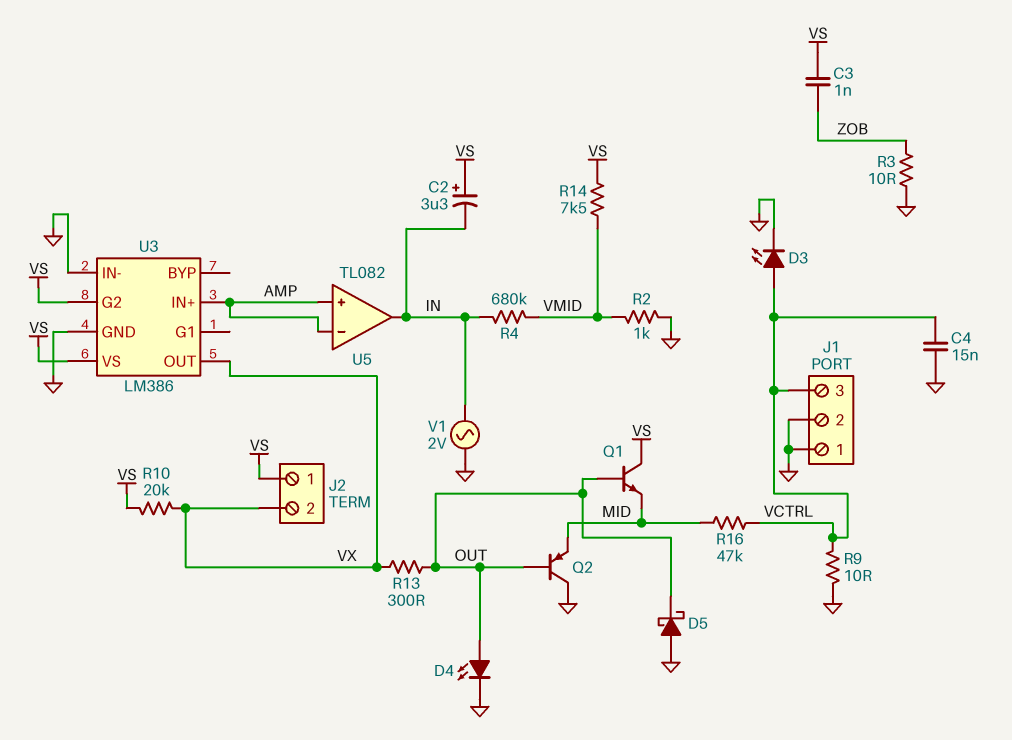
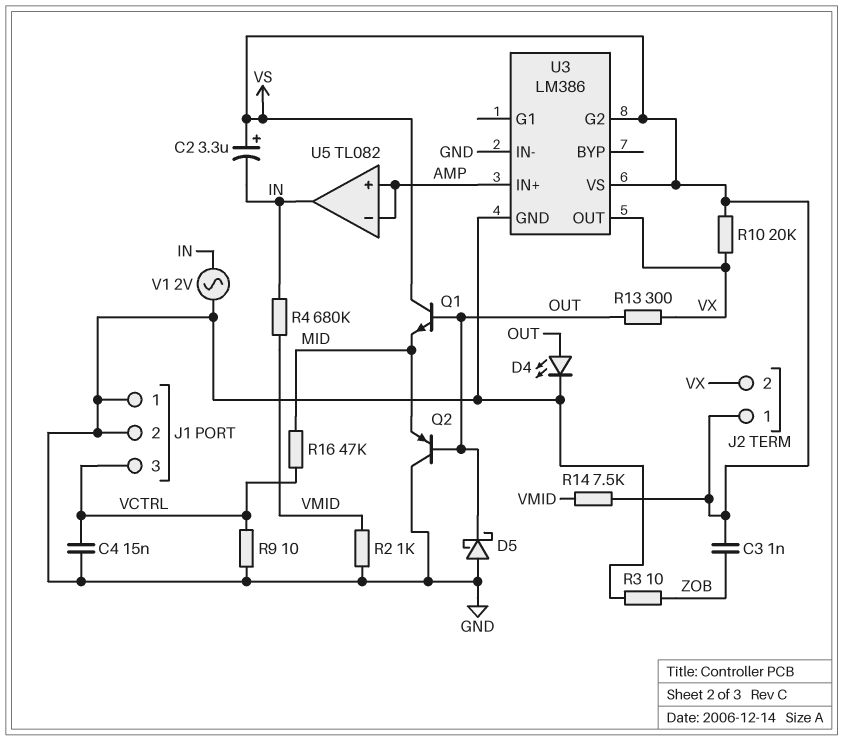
D3: LED (A VCTRL, K GND) -> none

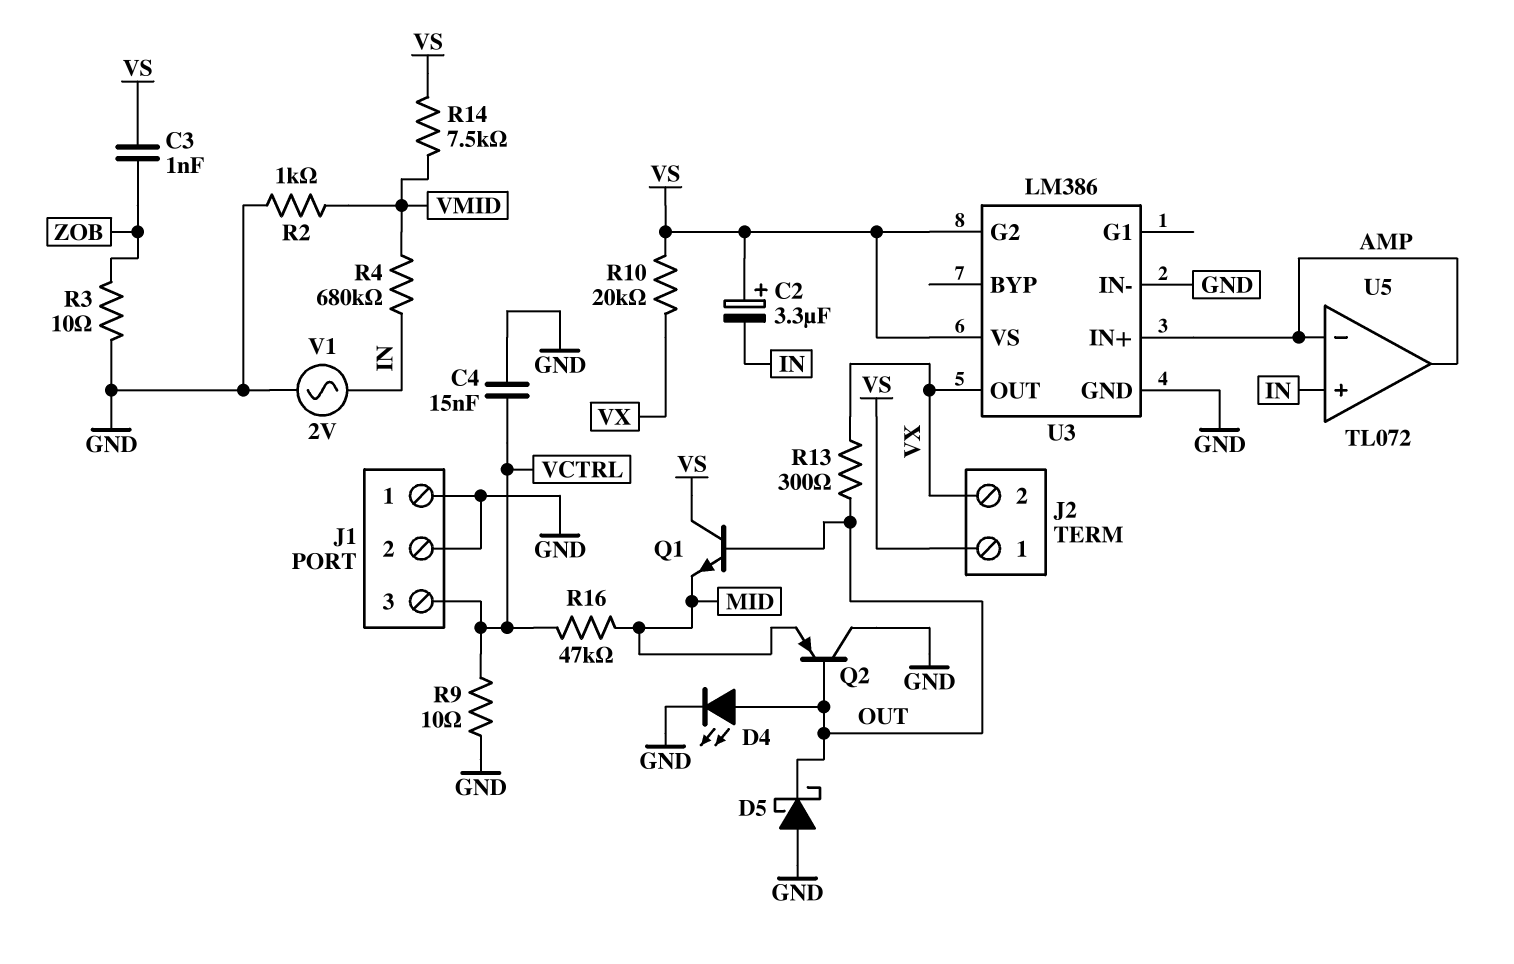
U5: TL082 -> TL072
U5 pin in+: AMP -> IN
U5 pin out: IN -> AMP

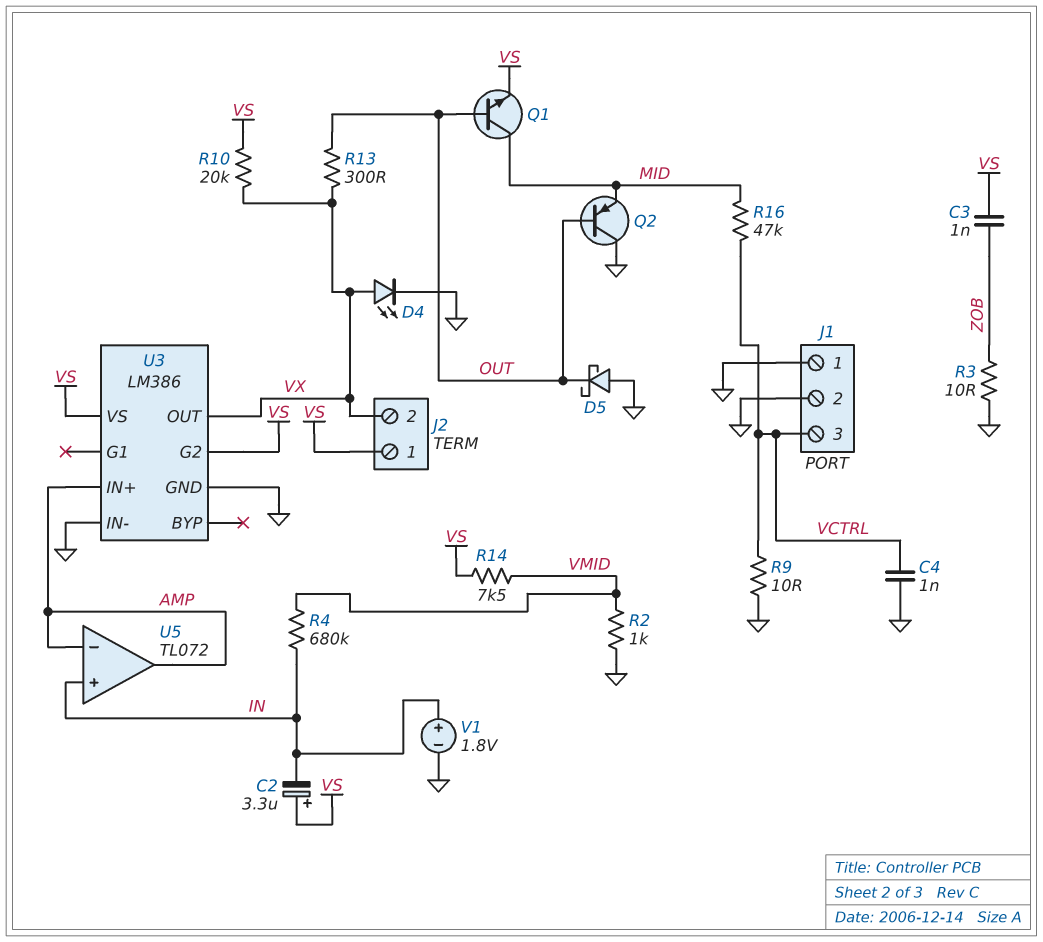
C4: 15nF (GND, VCTRL) -> 1nF (GND, VCTRL)
D4: LED (A OUT, K GND) -> LED (A VX, K GND)
Q1: NPN (B OUT, C VS, E MID) -> NPN (B OUT, C MID, E VS)
V1: AC 2V (GND, IN) -> 1.8V (plus IN, minus GND)

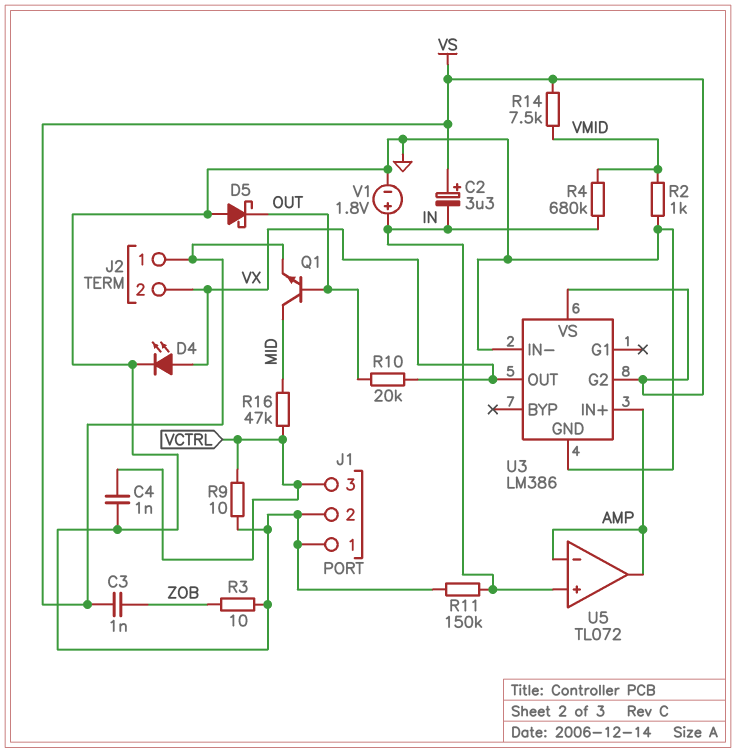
Q2: PNP (B OUT, C GND, E MID) -> none
R10: 20k (VS, VX) -> 20k (OUT, VX)
R11: none -> 150k (GND, IN)
R13: 300 (OUT, VX) -> none

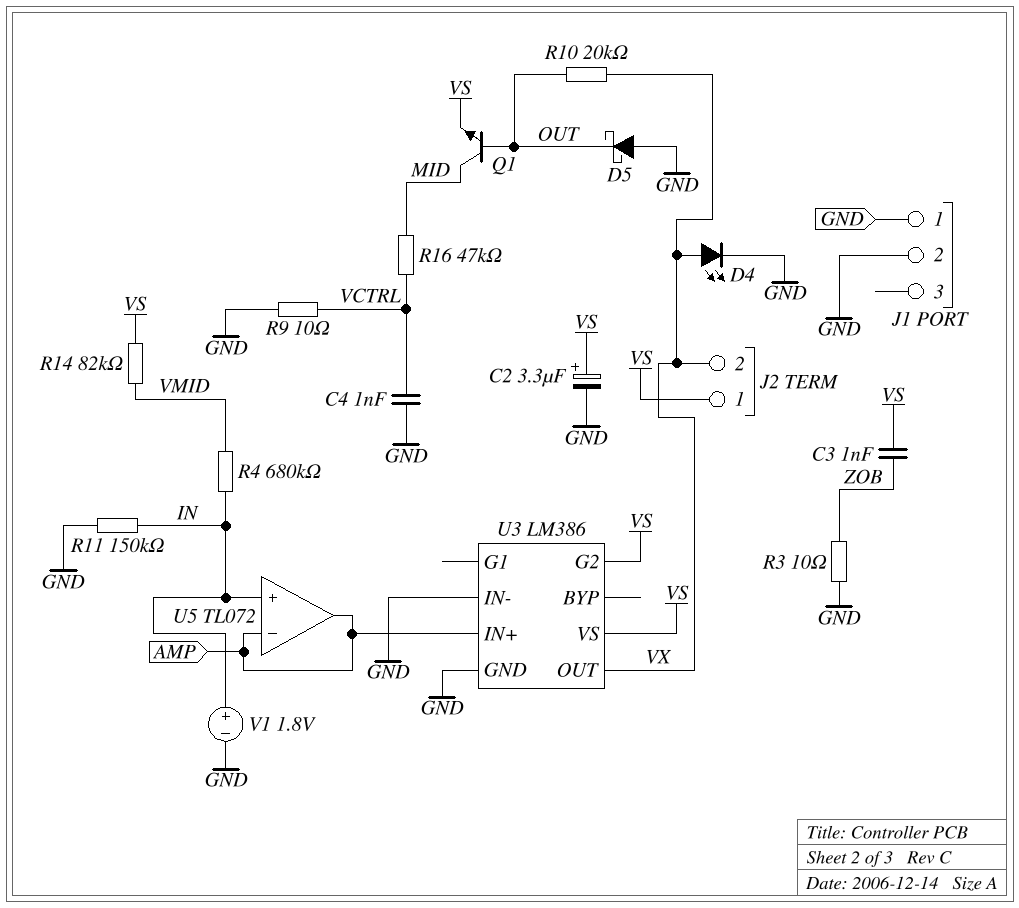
C2: 3.3uF (plus VS, minus IN) -> 3.3uF (plus VS, minus GND)
J1 pin 3: VCTRL -> none
R2: 1k (GND, VMID) -> none
R14: 7.5k (VMID, VS) -> 82k (VMID, VS)

